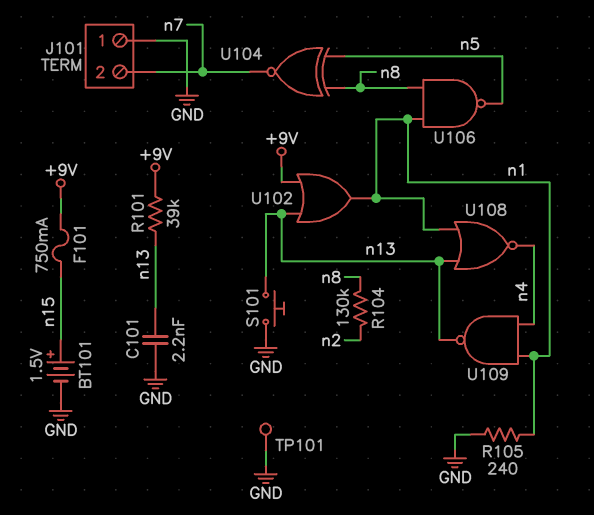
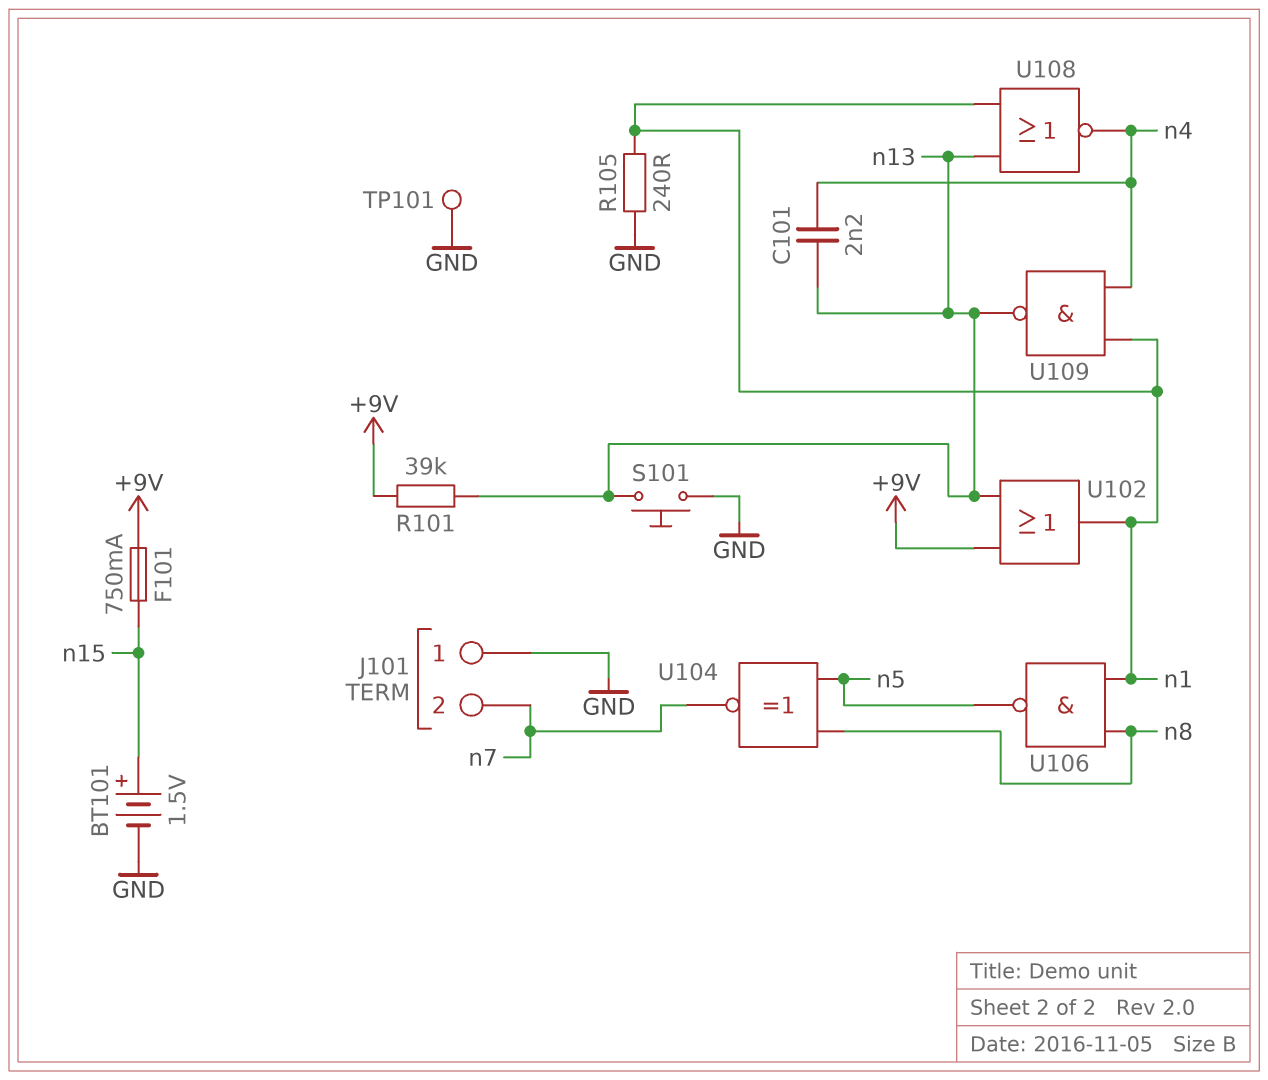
C101: 2.2nF (GND, n13) -> 2.2nF (n4, n13)
R104: 130k (n2, n8) -> none

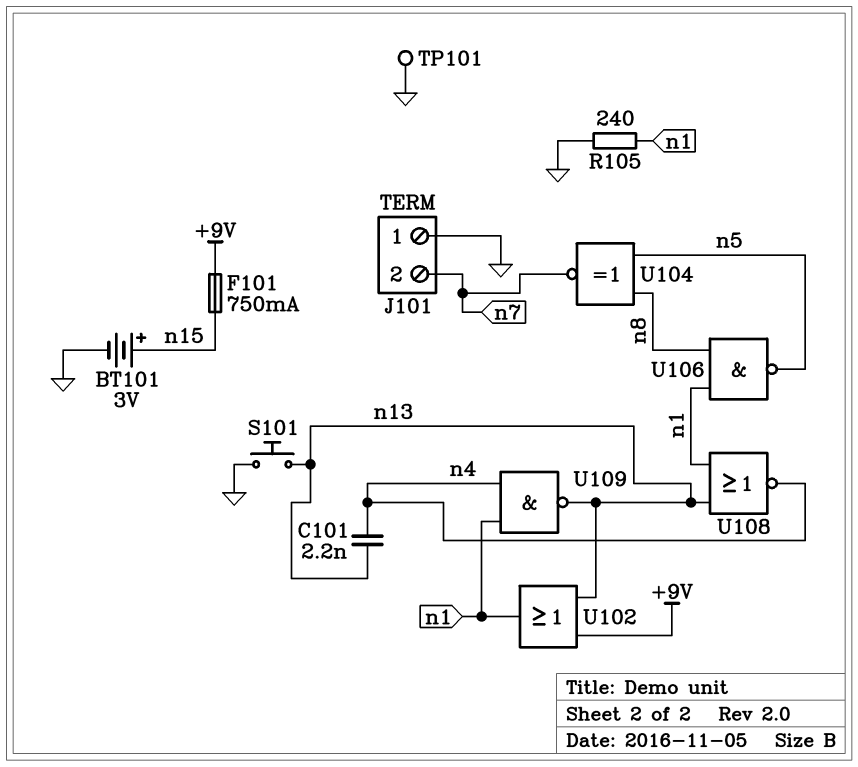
BT101: 1.5V (plus n15, minus GND) -> 3V (plus n15, minus GND)
R101: 39k (+9V, n13) -> none

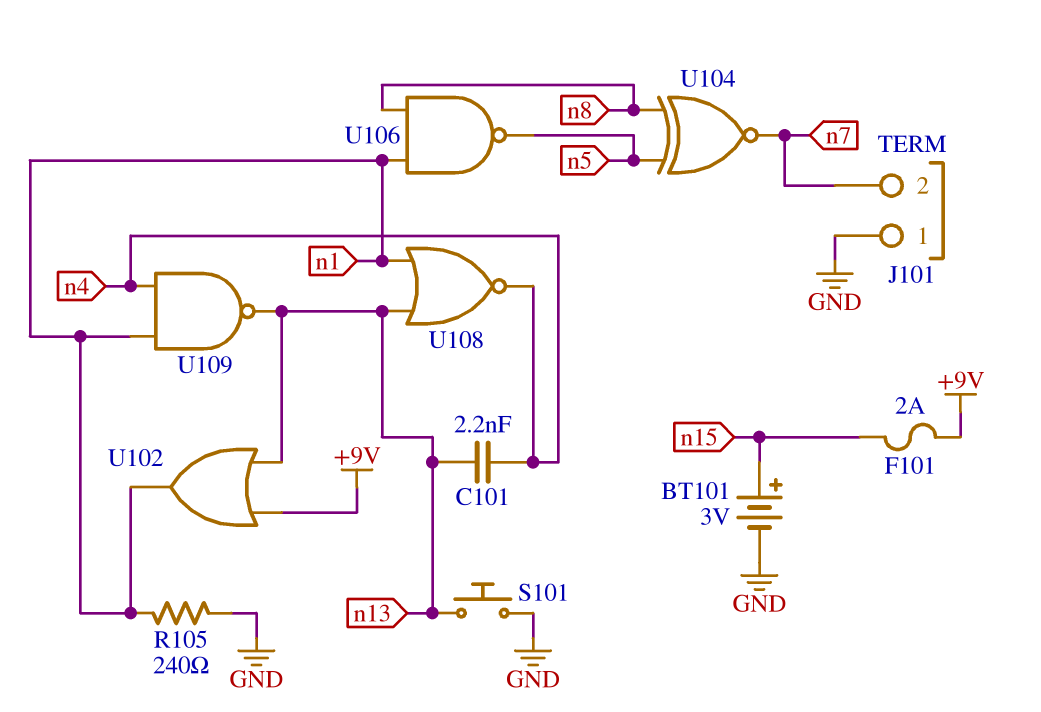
F101: 750mA (+9V, n15) -> 2A (+9V, n15)
TP101: test point (GND) -> none

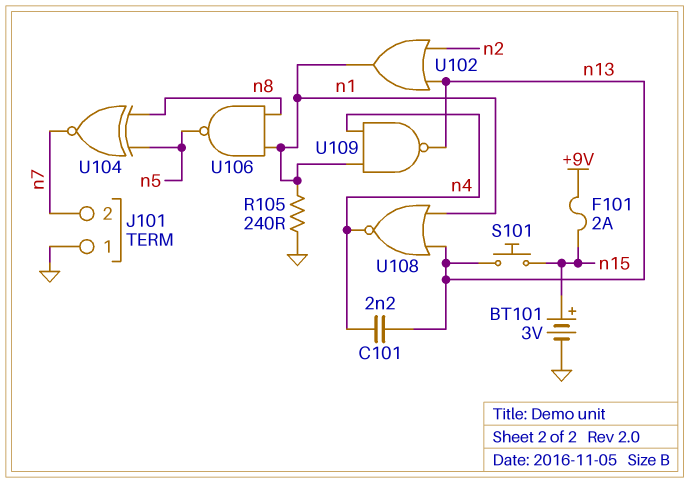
S101: button (GND, n13) -> button (n13, n15)
U102: OR (in +9V, in n13, out n1) -> OR (in n2, in n13, out n1)

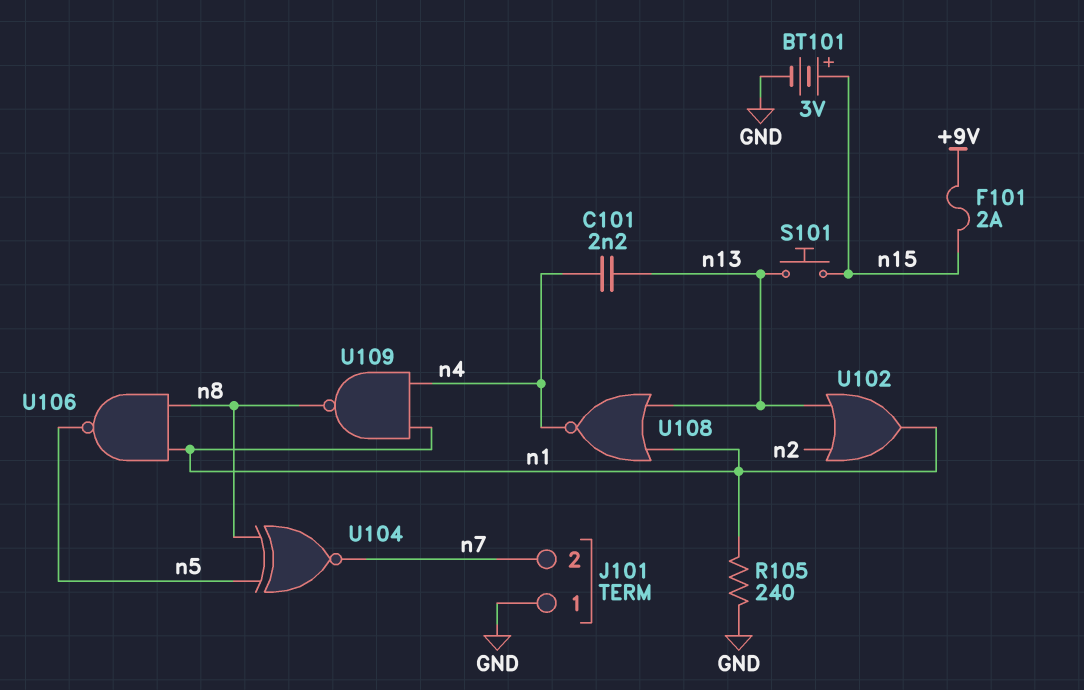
U109: NAND (in n1, in n4, out n13) -> NAND (in n1, in n4, out n8)

